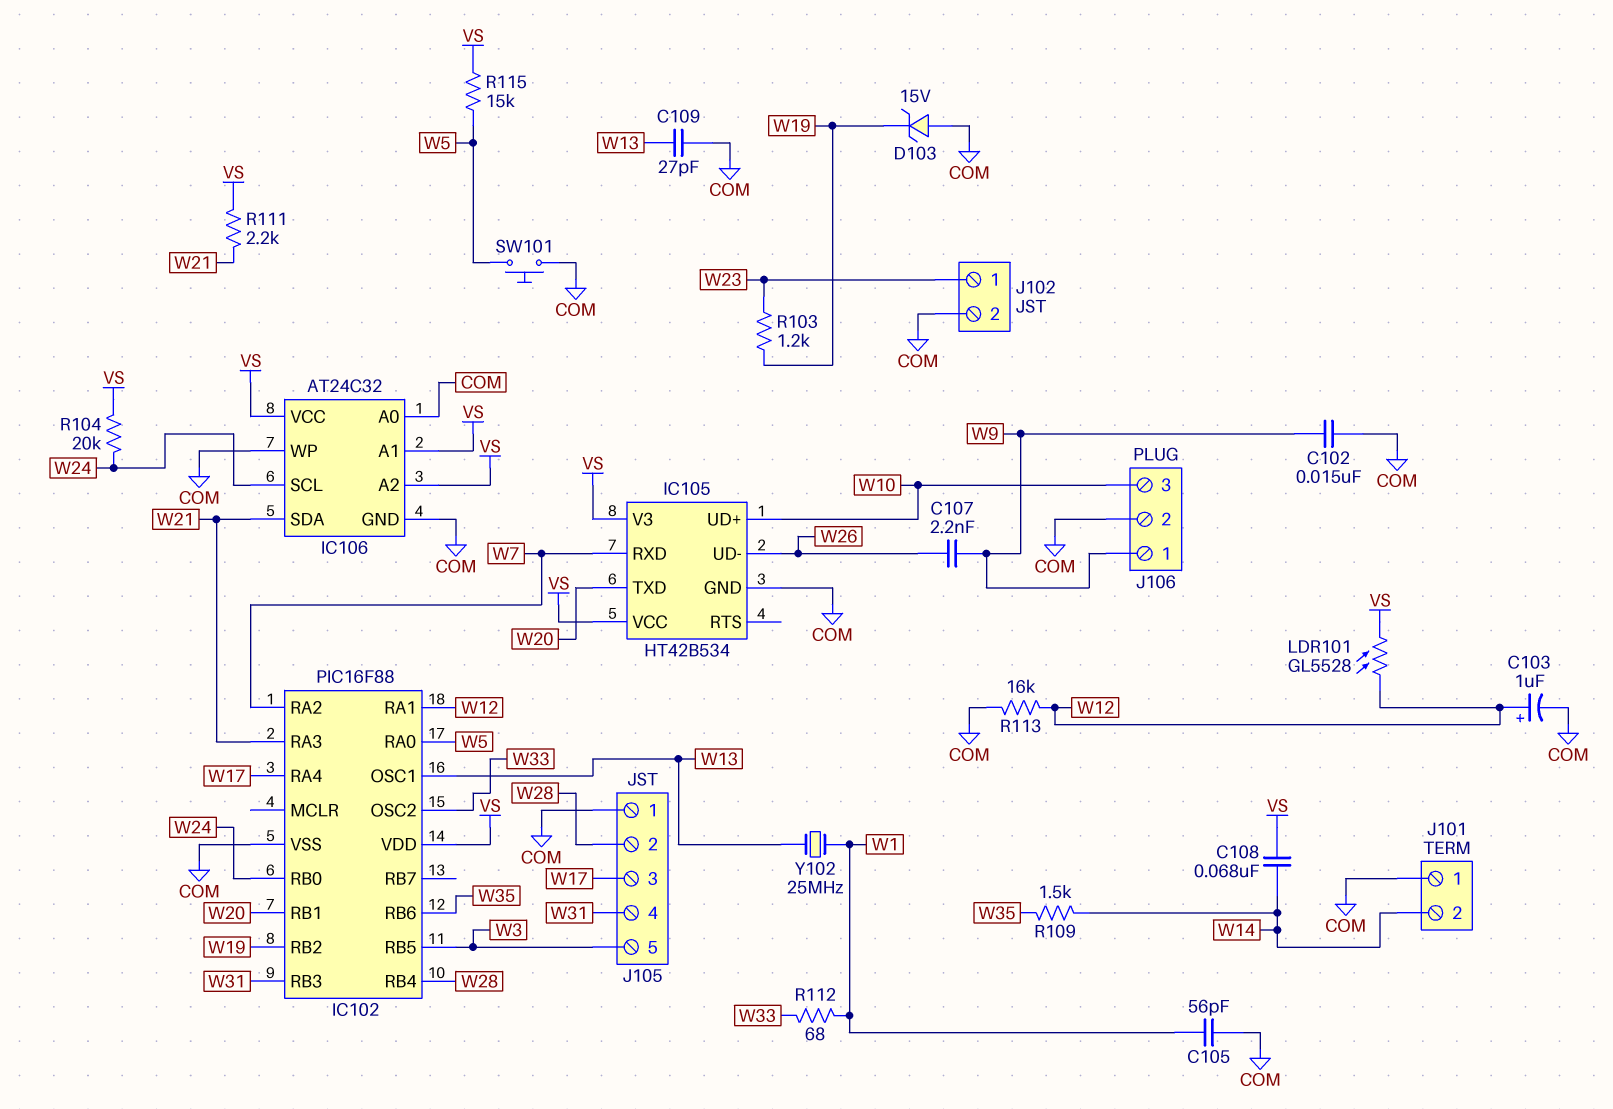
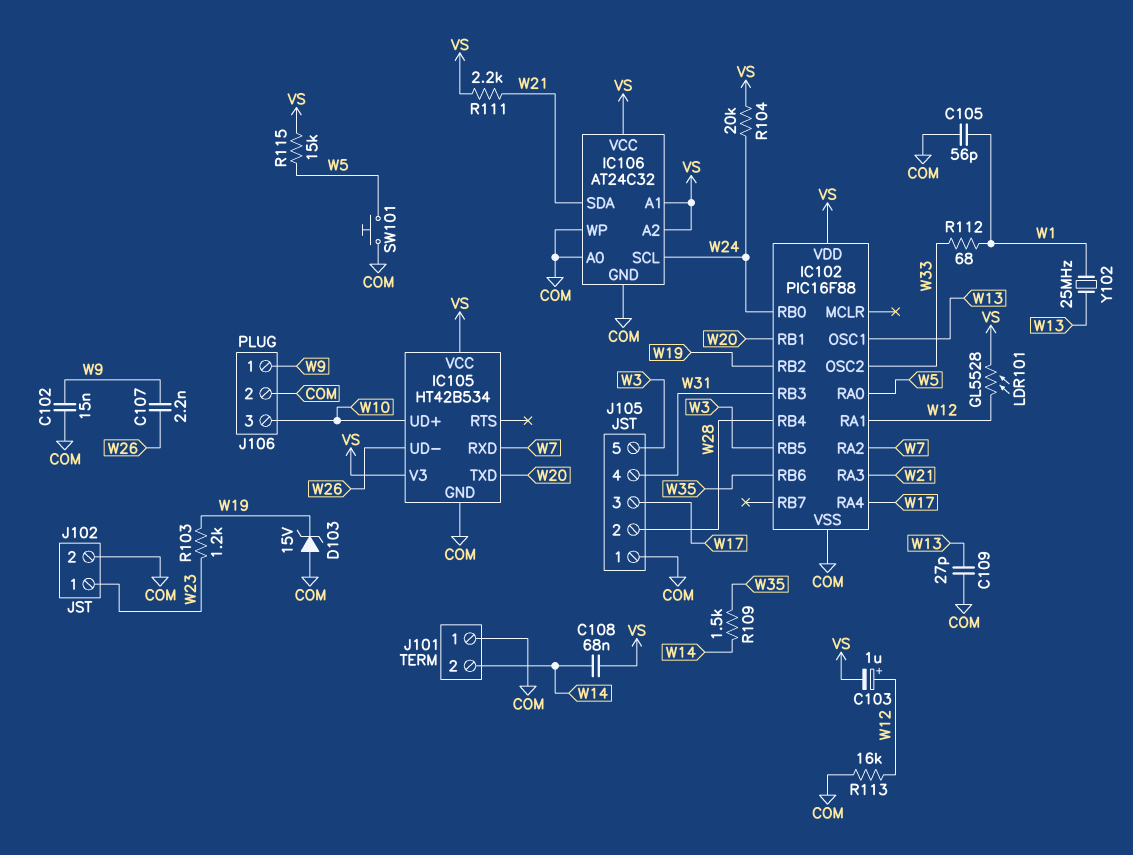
C103: 1uF (plus W12, minus COM) -> 1uF (plus W12, minus VS)

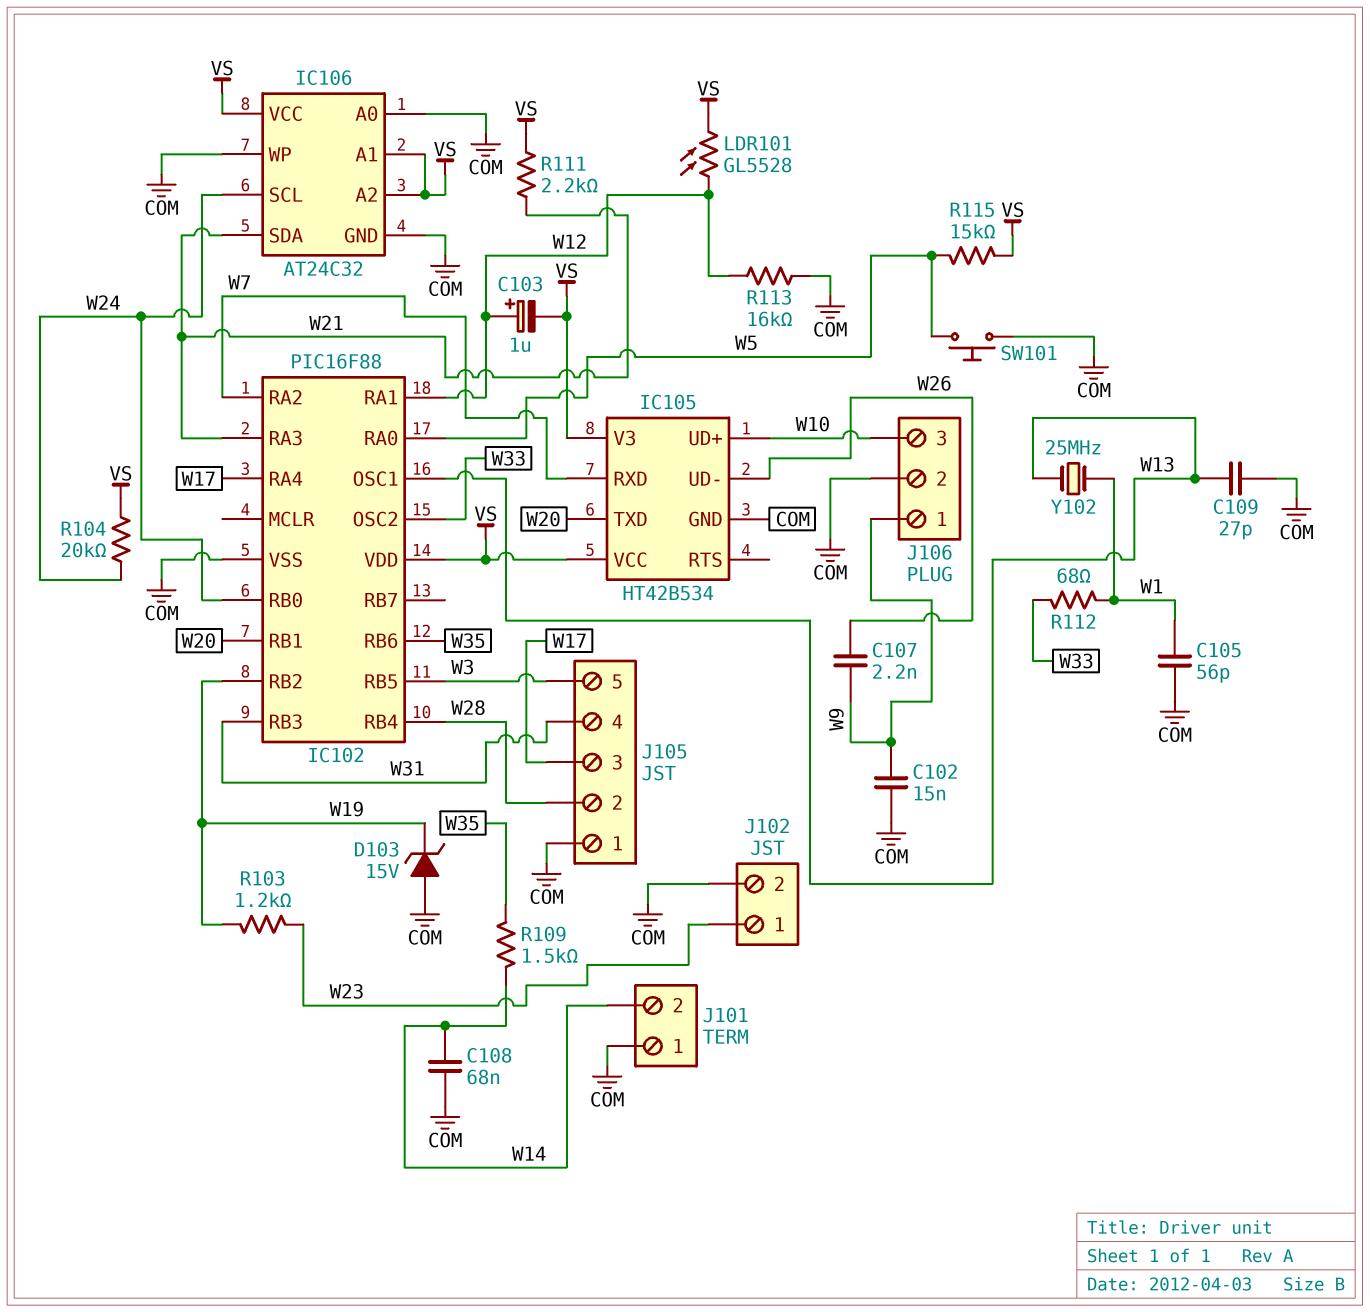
C108: 68nF (VS, W14) -> 68nF (COM, W14)

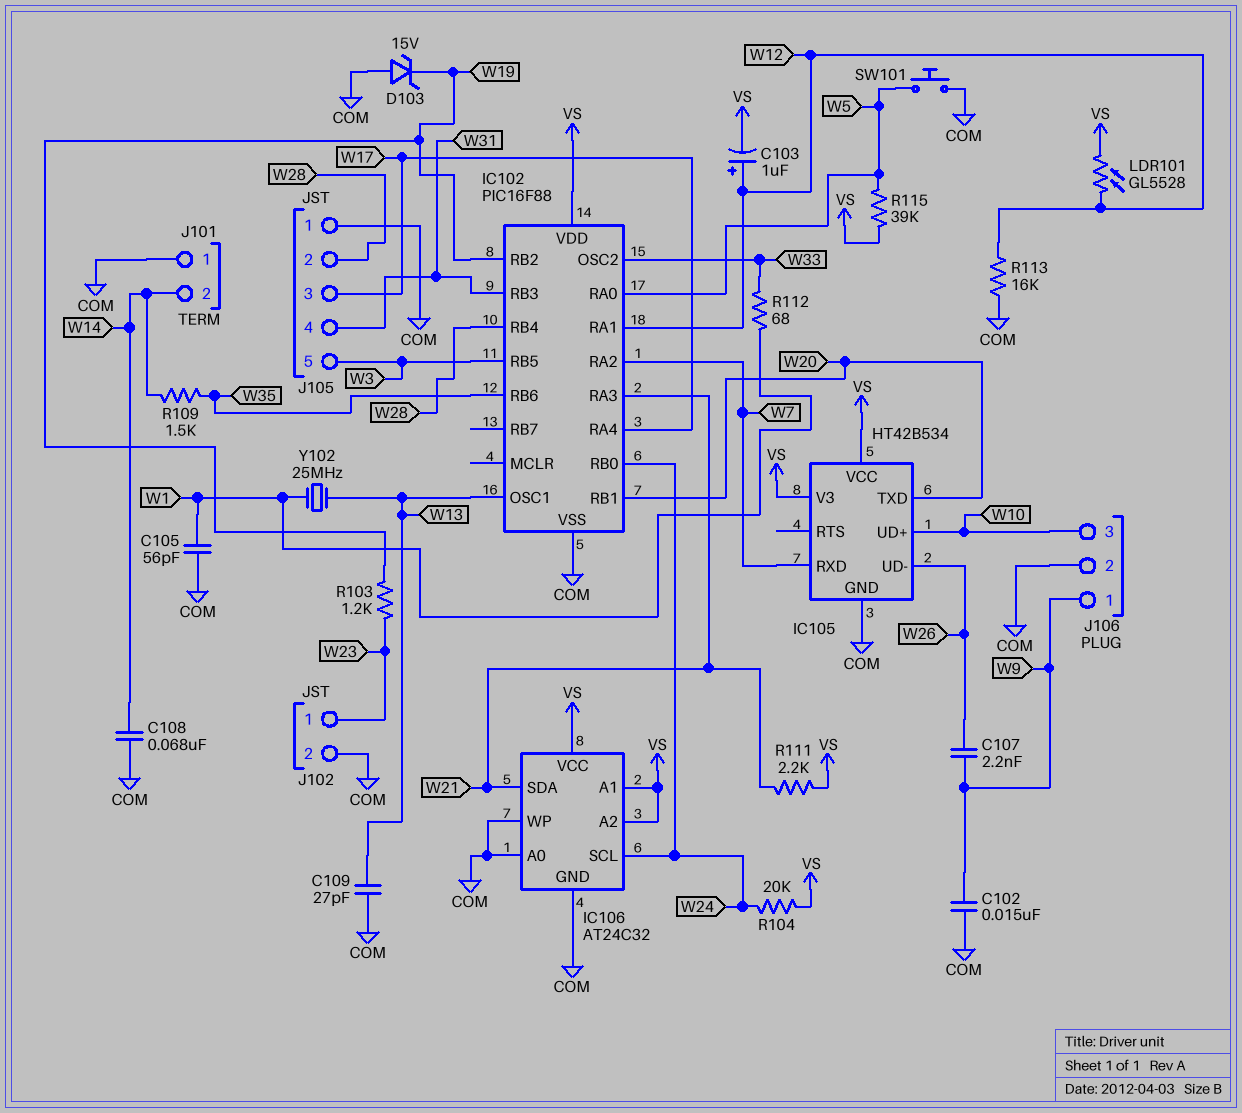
R115: 15k (VS, W5) -> 39k (VS, W5)

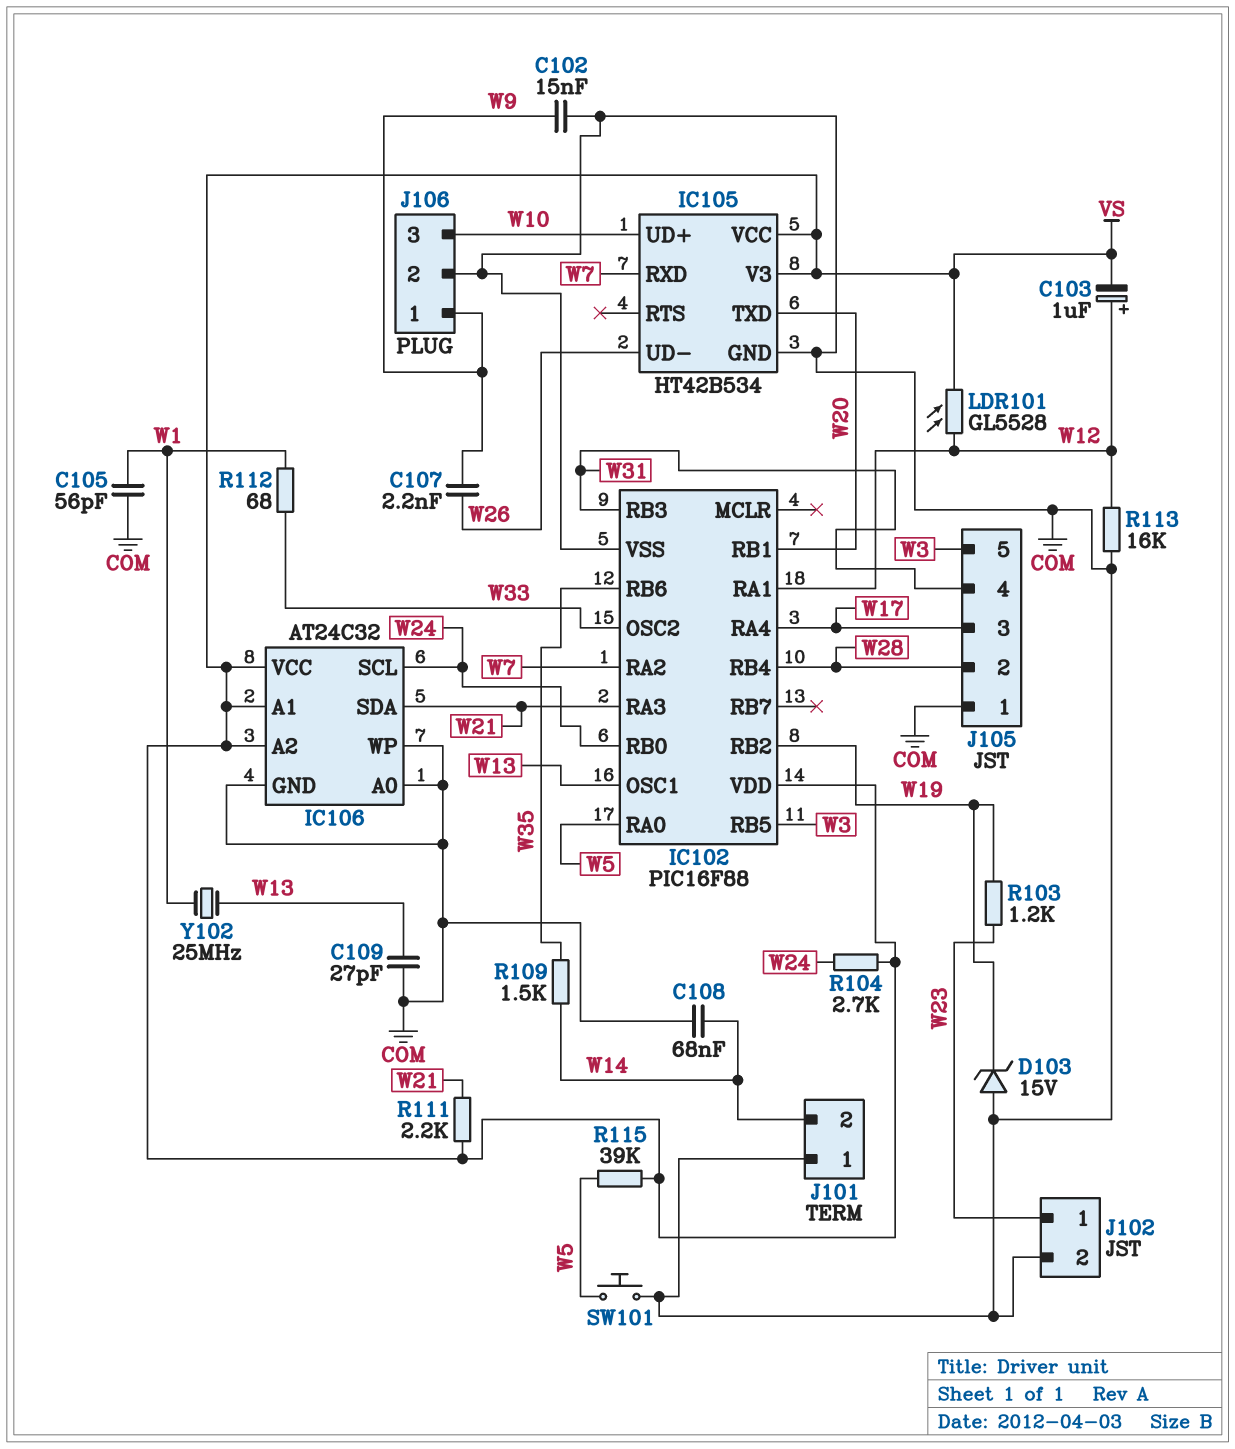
R104: 20k (VS, W24) -> 2.7k (VS, W24)

